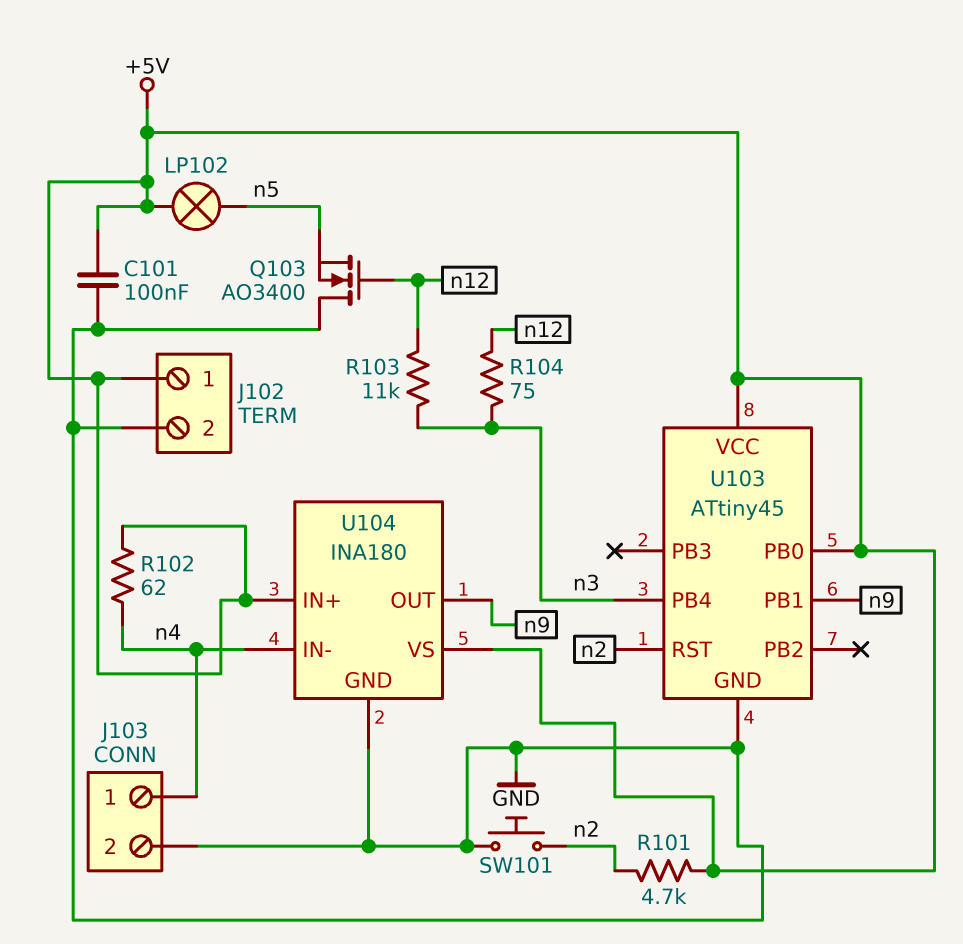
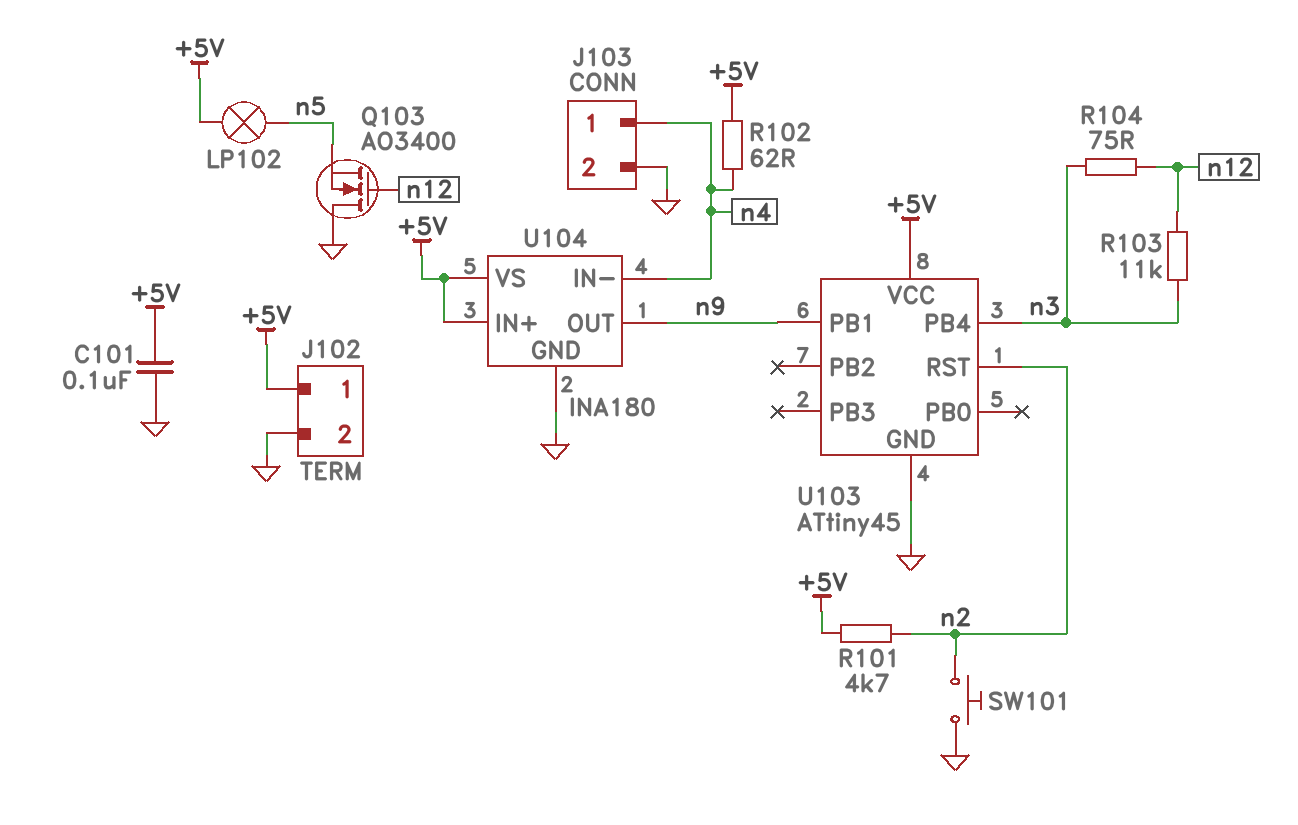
U103 pin PB0: +5V -> none

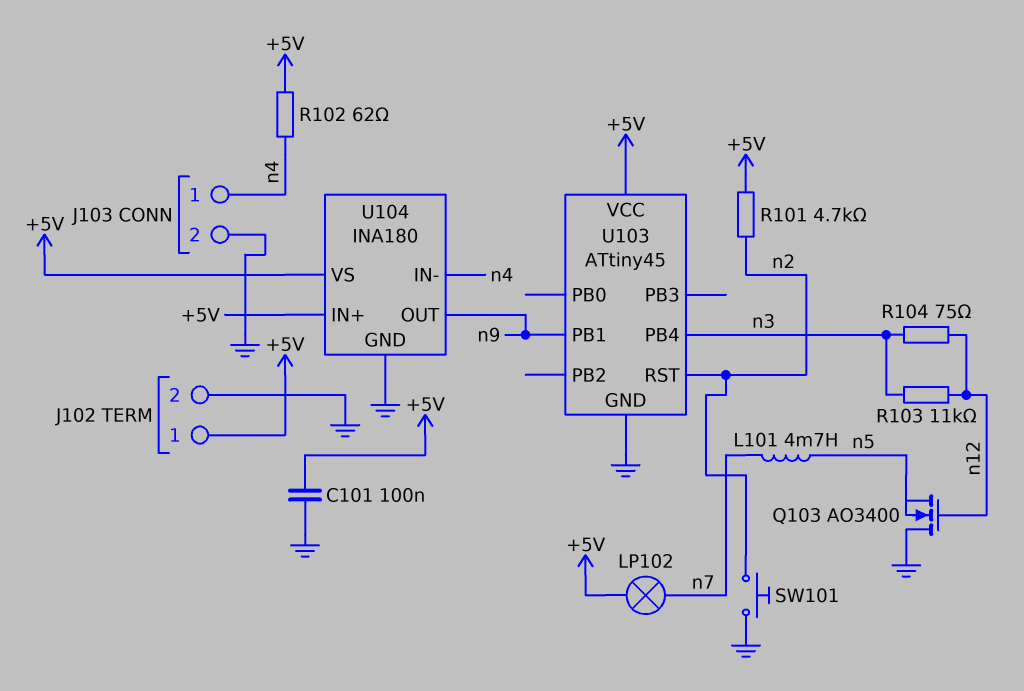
L101: none -> 4.7mH (n5, n7)
LP102: lamp (+5V, n5) -> lamp (+5V, n7)

